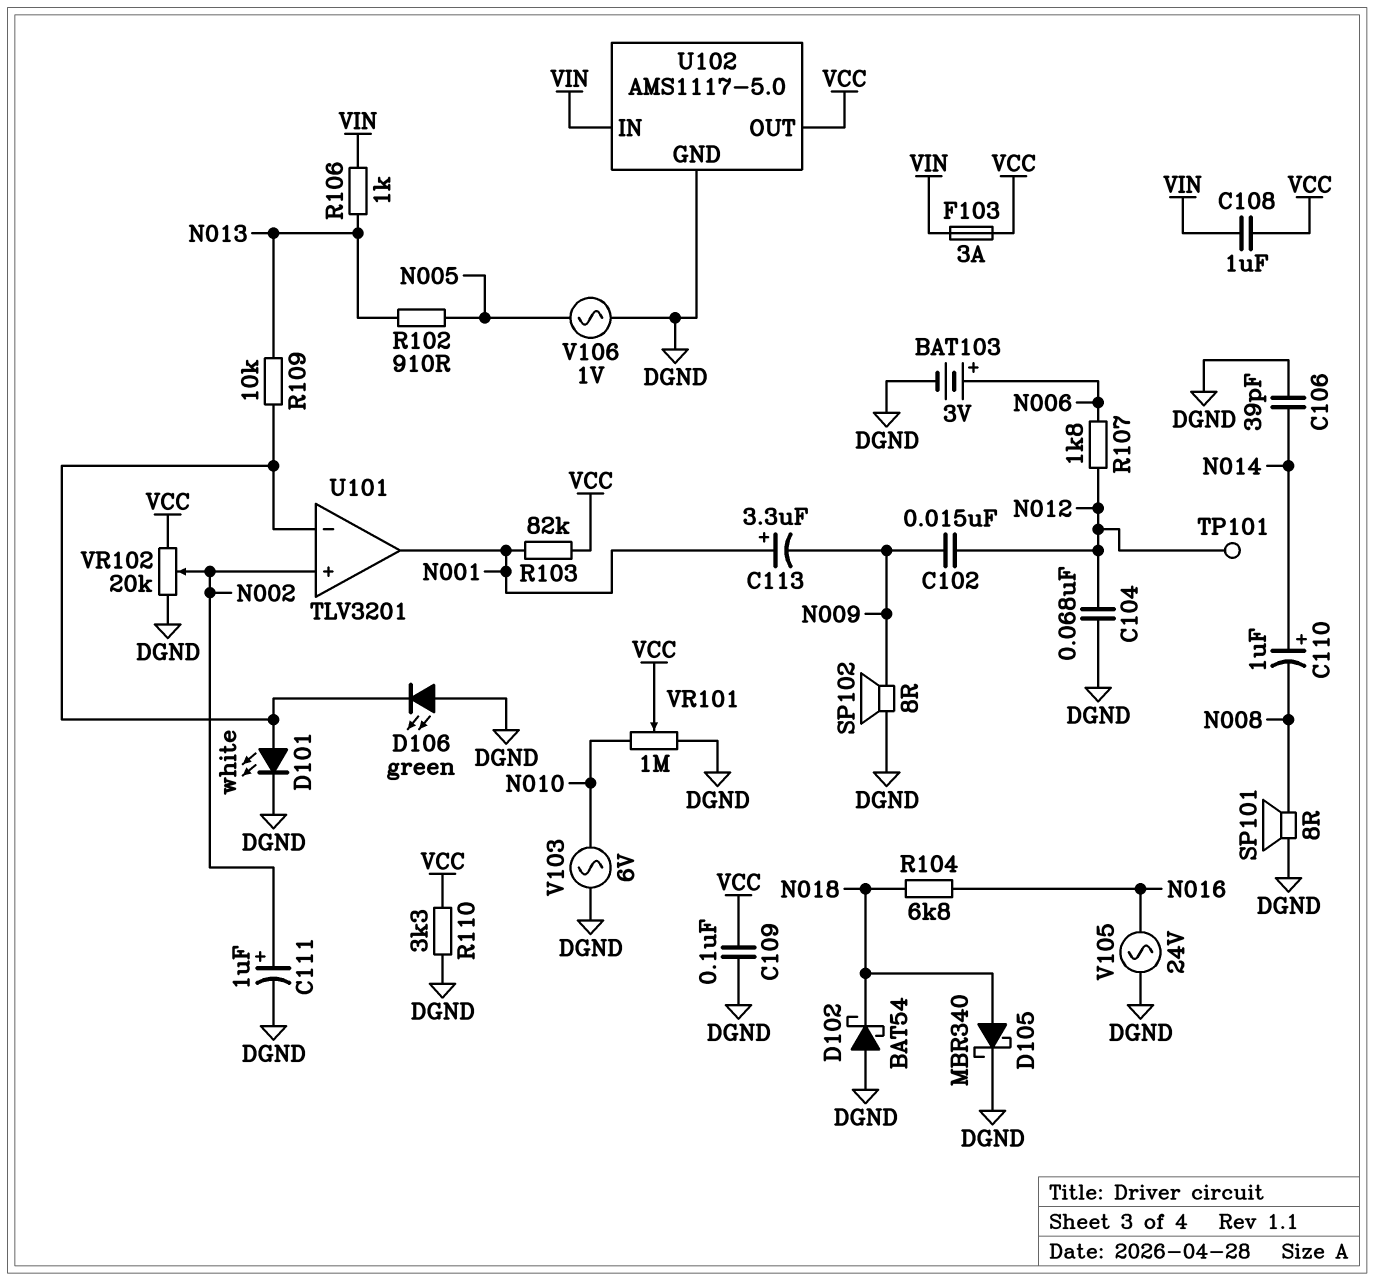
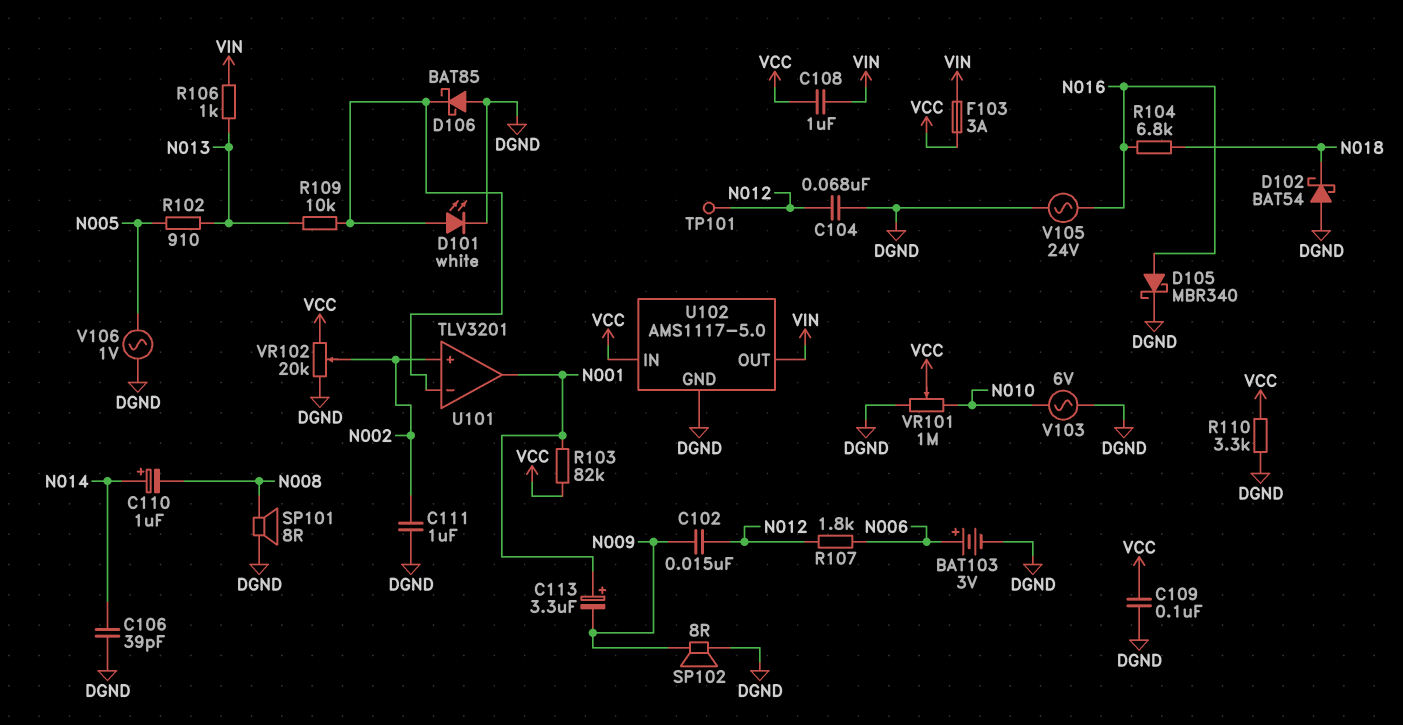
C111: 1uF (plus N002, minus DGND) -> 1uF (DGND, N002)
D105: schottky MBR340 (A N018, K DGND) -> schottky MBR340 (A N016, K DGND)
D106: LED green (A DGND, K U101/in-) -> schottky BAT85 (A DGND, K U101/in-)
U102 pin IN: VIN -> VCC
U102 pin OUT: VCC -> VIN

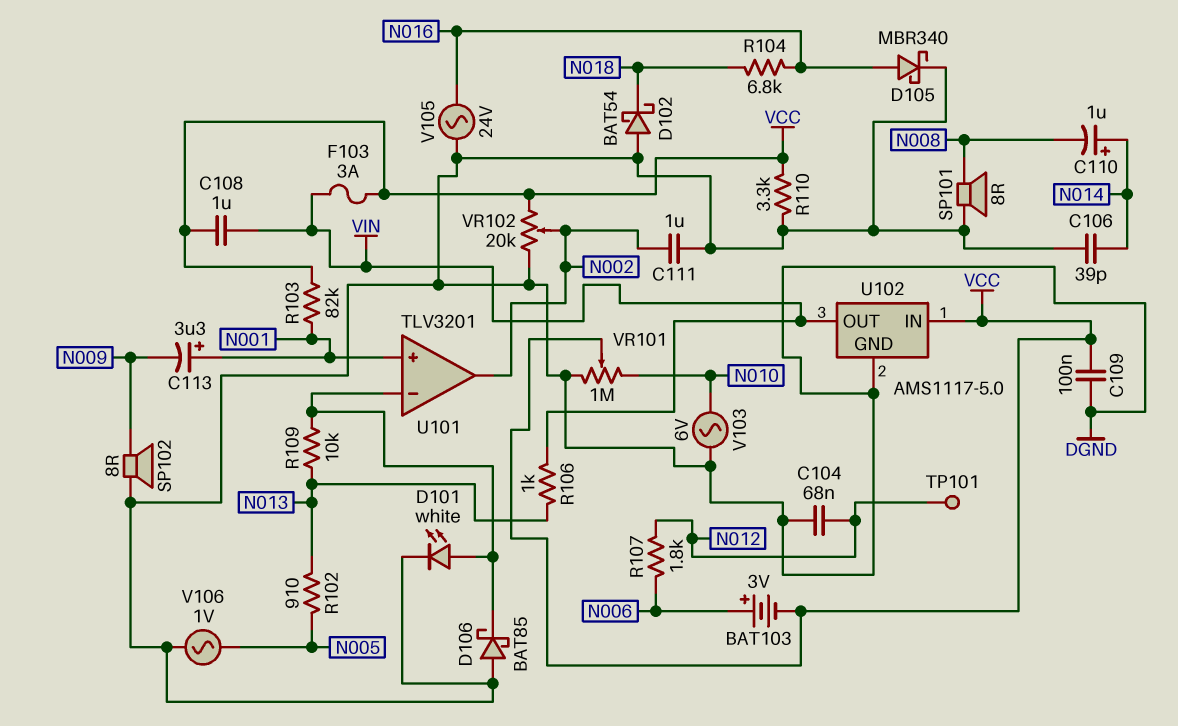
BAT103: 3V (plus N006, minus DGND) -> 3V (plus N006, minus VCC)
C102: 15nF (N009, N012) -> none
U101 pin in+: N002 -> N001
U101 pin out: N001 -> N002

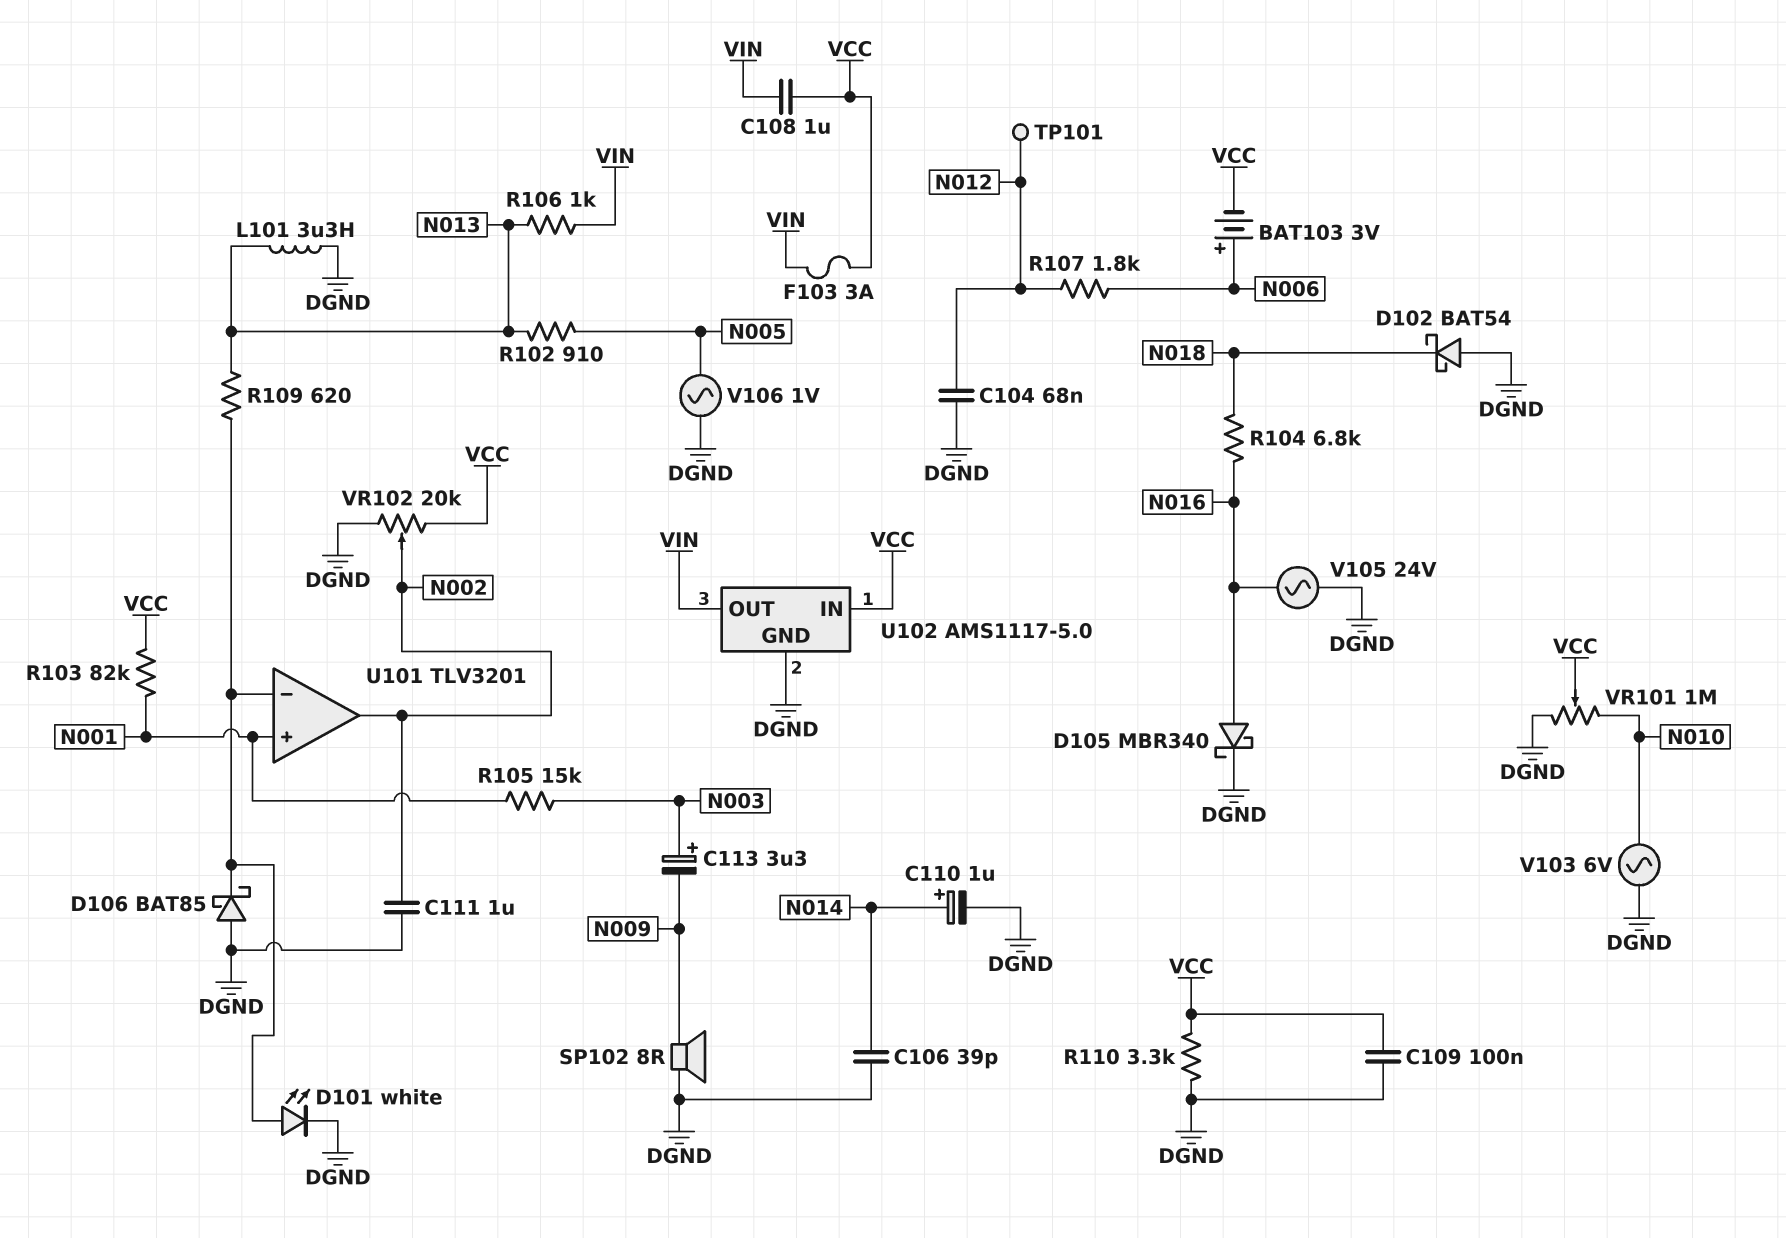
C110: 1uF (plus N014, minus N008) -> 1uF (plus N014, minus DGND)
C113: 3.3uF (plus N001, minus N009) -> 3.3uF (plus N003, minus N009)
L101: none -> 3.3uH (DGND, N013)
R105: none -> 15k (N001, N003)
R109: 10k (N013, U101/in-) -> 620 (N013, U101/in-)
SP101: speaker 8R (DGND, N008) -> none

